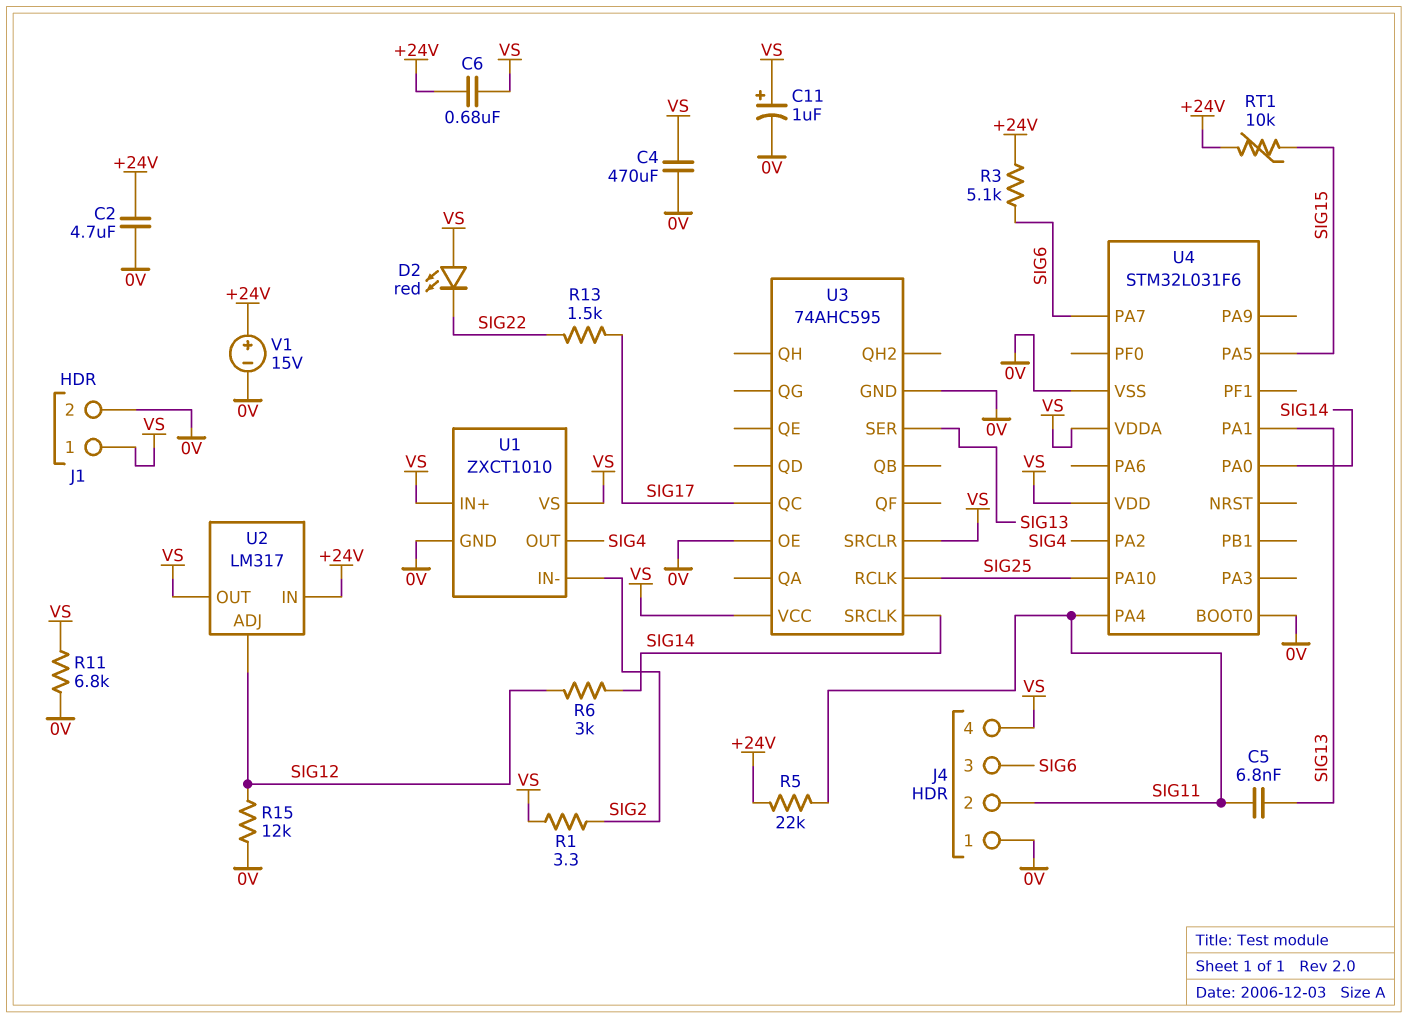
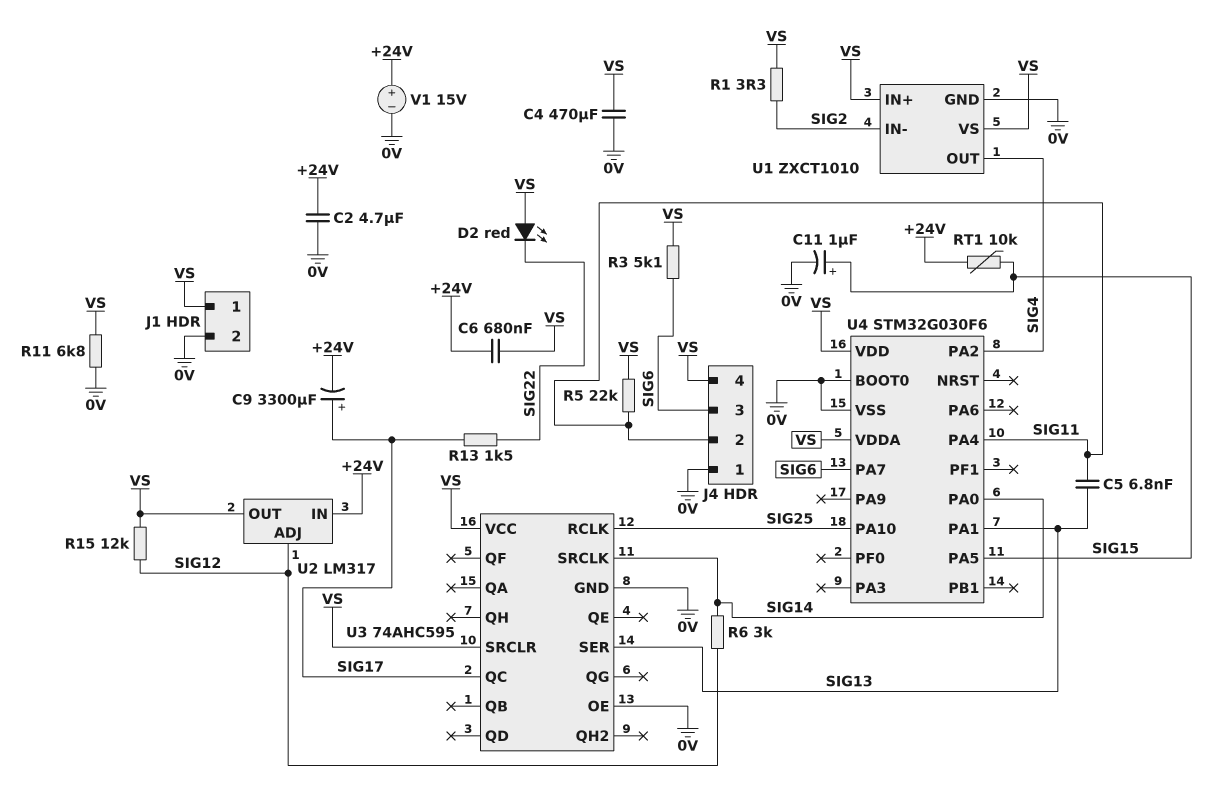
C9: none -> 3300uF (plus SIG17, minus +24V)
C11: 1uF (plus VS, minus 0V) -> 1uF (plus SIG15, minus 0V)
R3: 5.1k (+24V, SIG6) -> 5.1k (SIG6, VS)
R5: 22k (+24V, SIG11) -> 22k (SIG11, VS)
R15: 12k (0V, SIG12) -> 12k (SIG12, VS)
U4: STM32L031F6 -> STM32G030F6

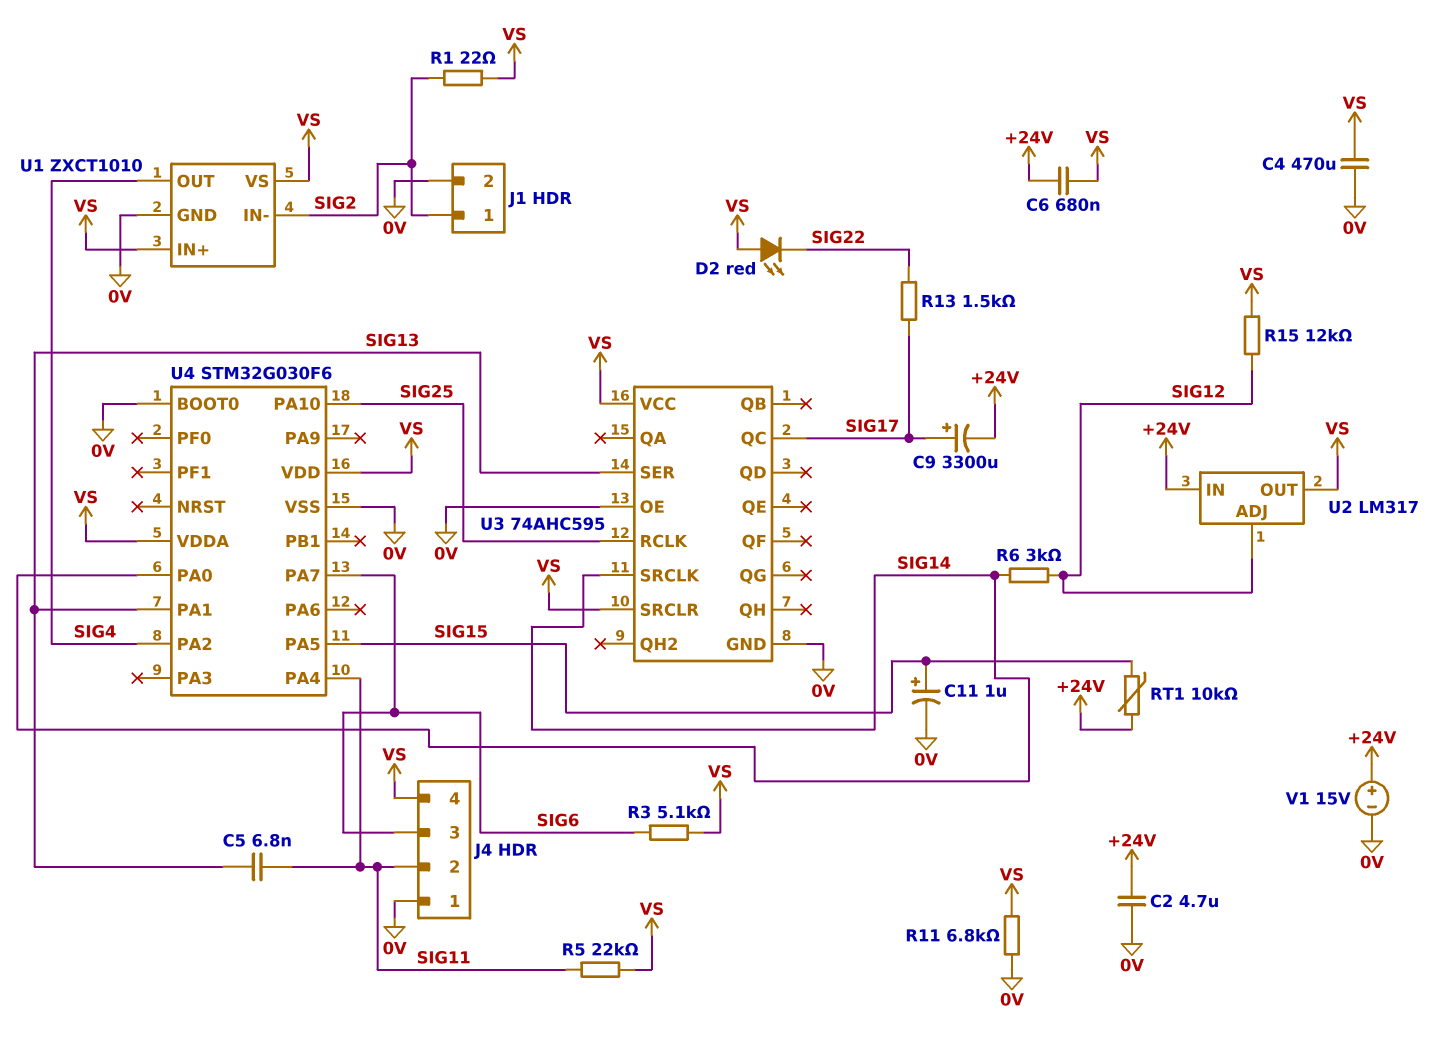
J1 pin 1: VS -> SIG2
R1: 3.3 (SIG2, VS) -> 22 (SIG2, VS)

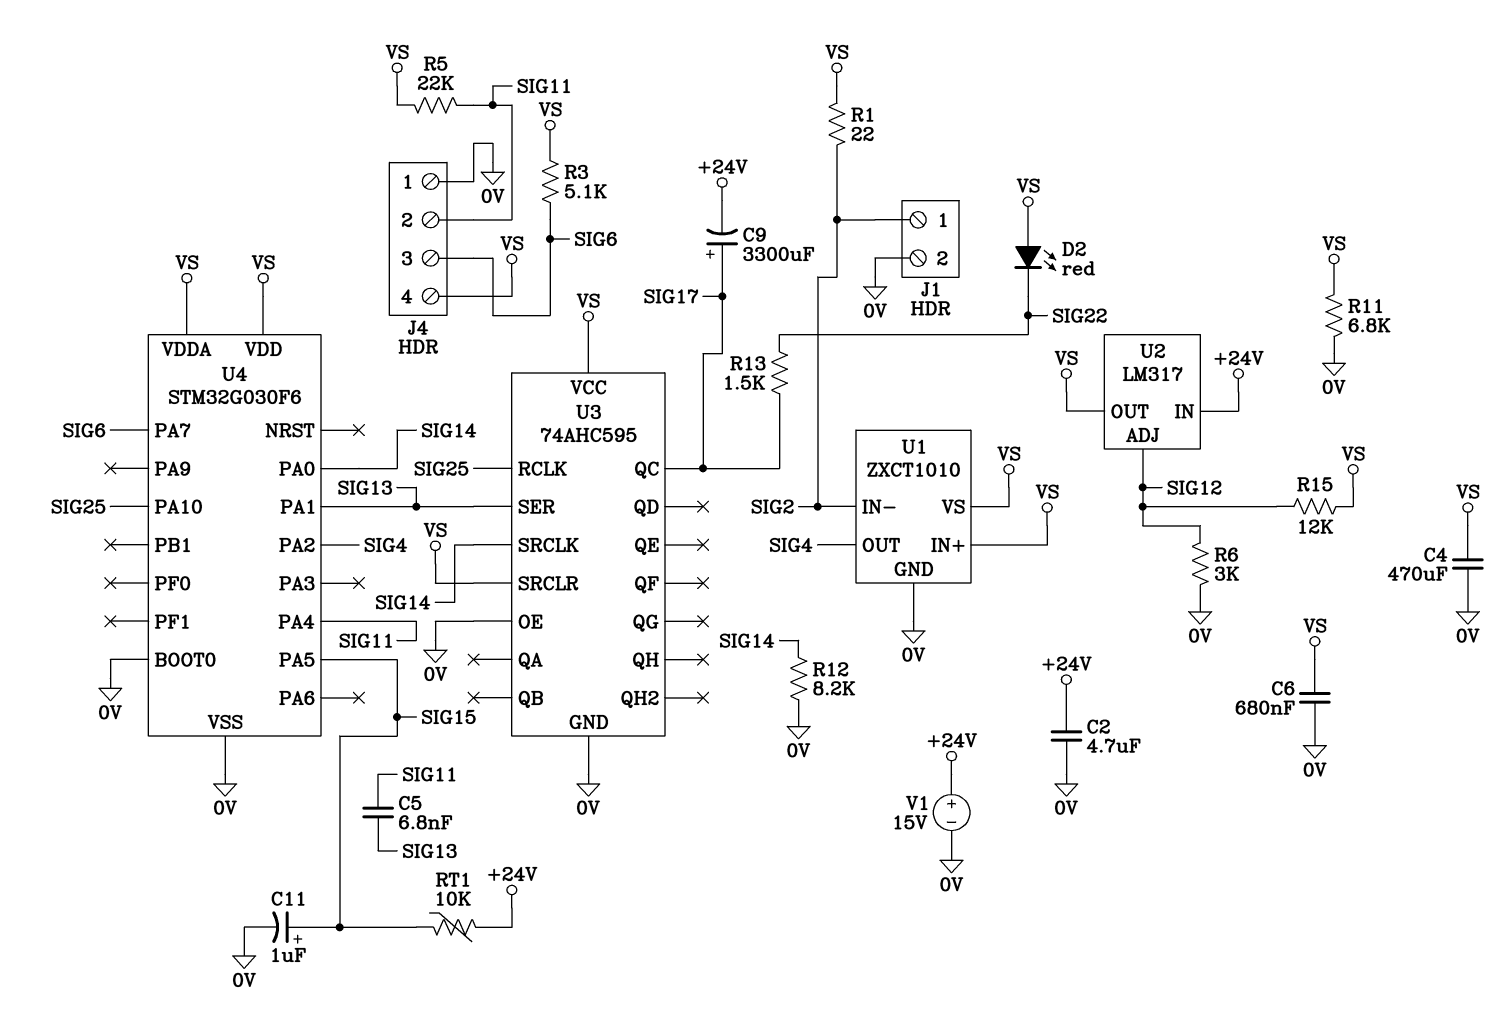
C6: 680nF (+24V, VS) -> 680nF (0V, VS)
R6: 3k (SIG12, SIG14) -> 3k (0V, SIG12)
R12: none -> 8.2k (0V, SIG14)

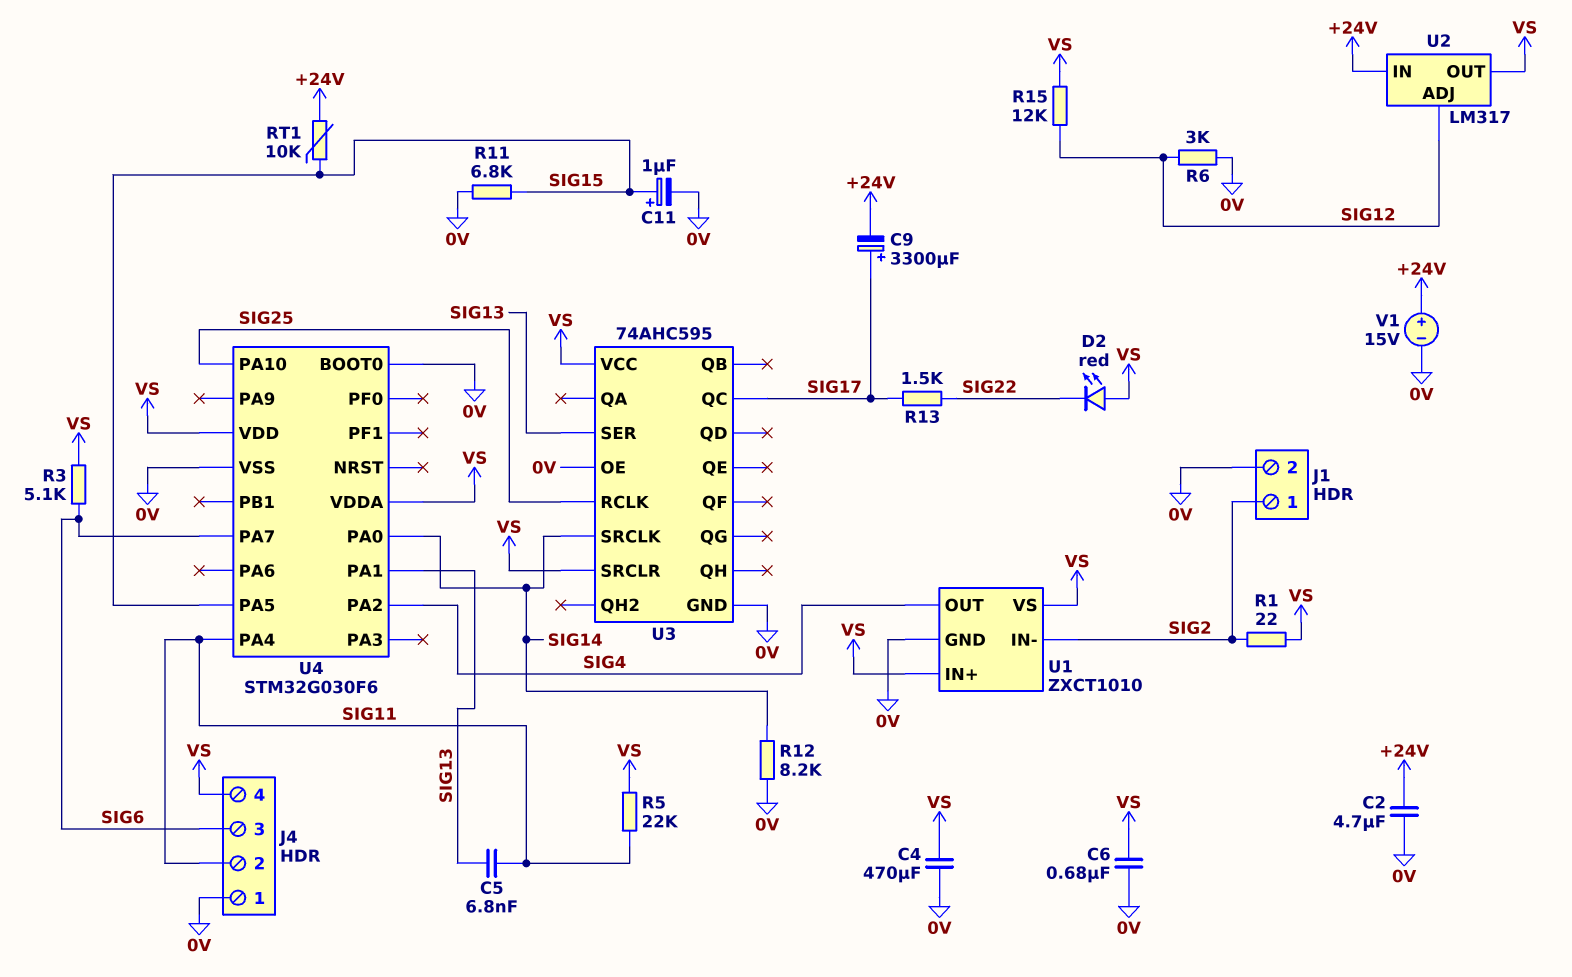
R11: 6.8k (0V, VS) -> 6.8k (0V, SIG15)

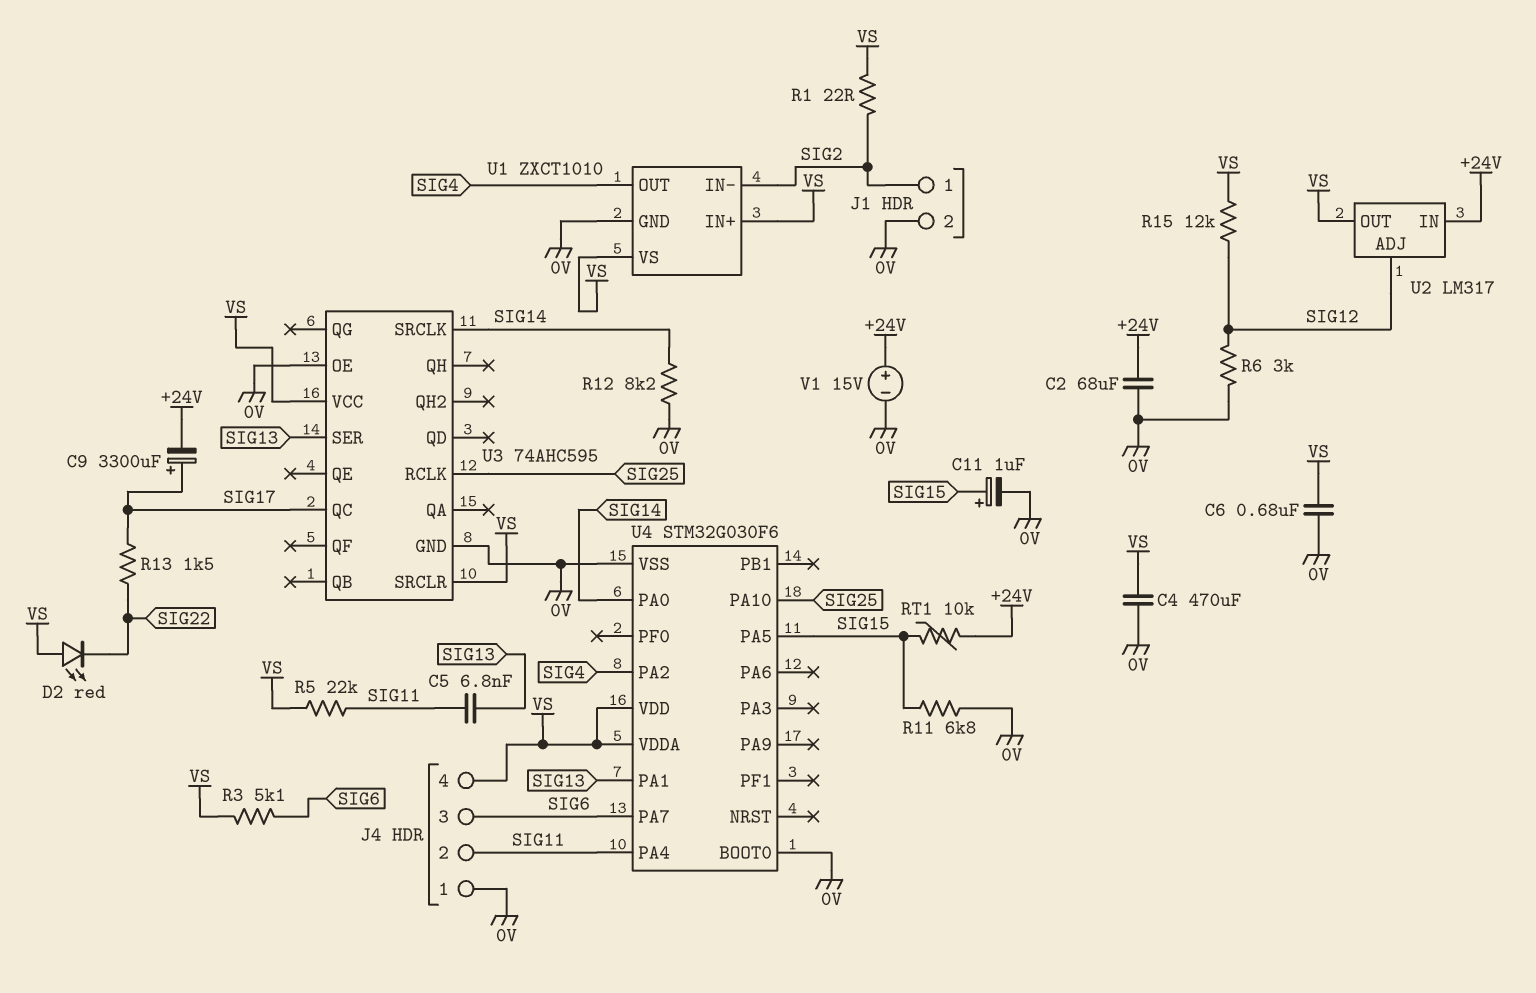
C2: 4.7uF (+24V, 0V) -> 68uF (+24V, 0V)

